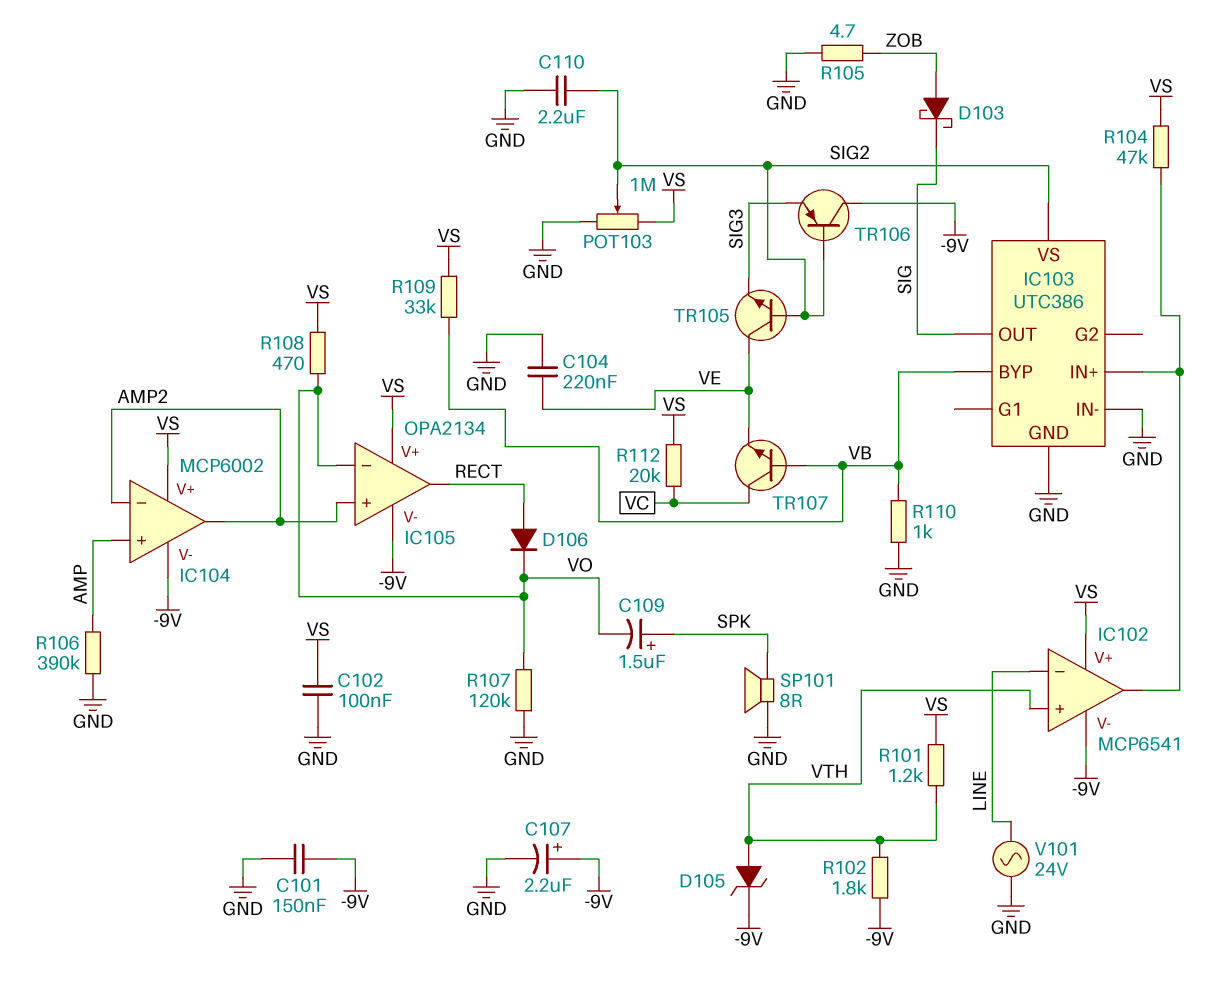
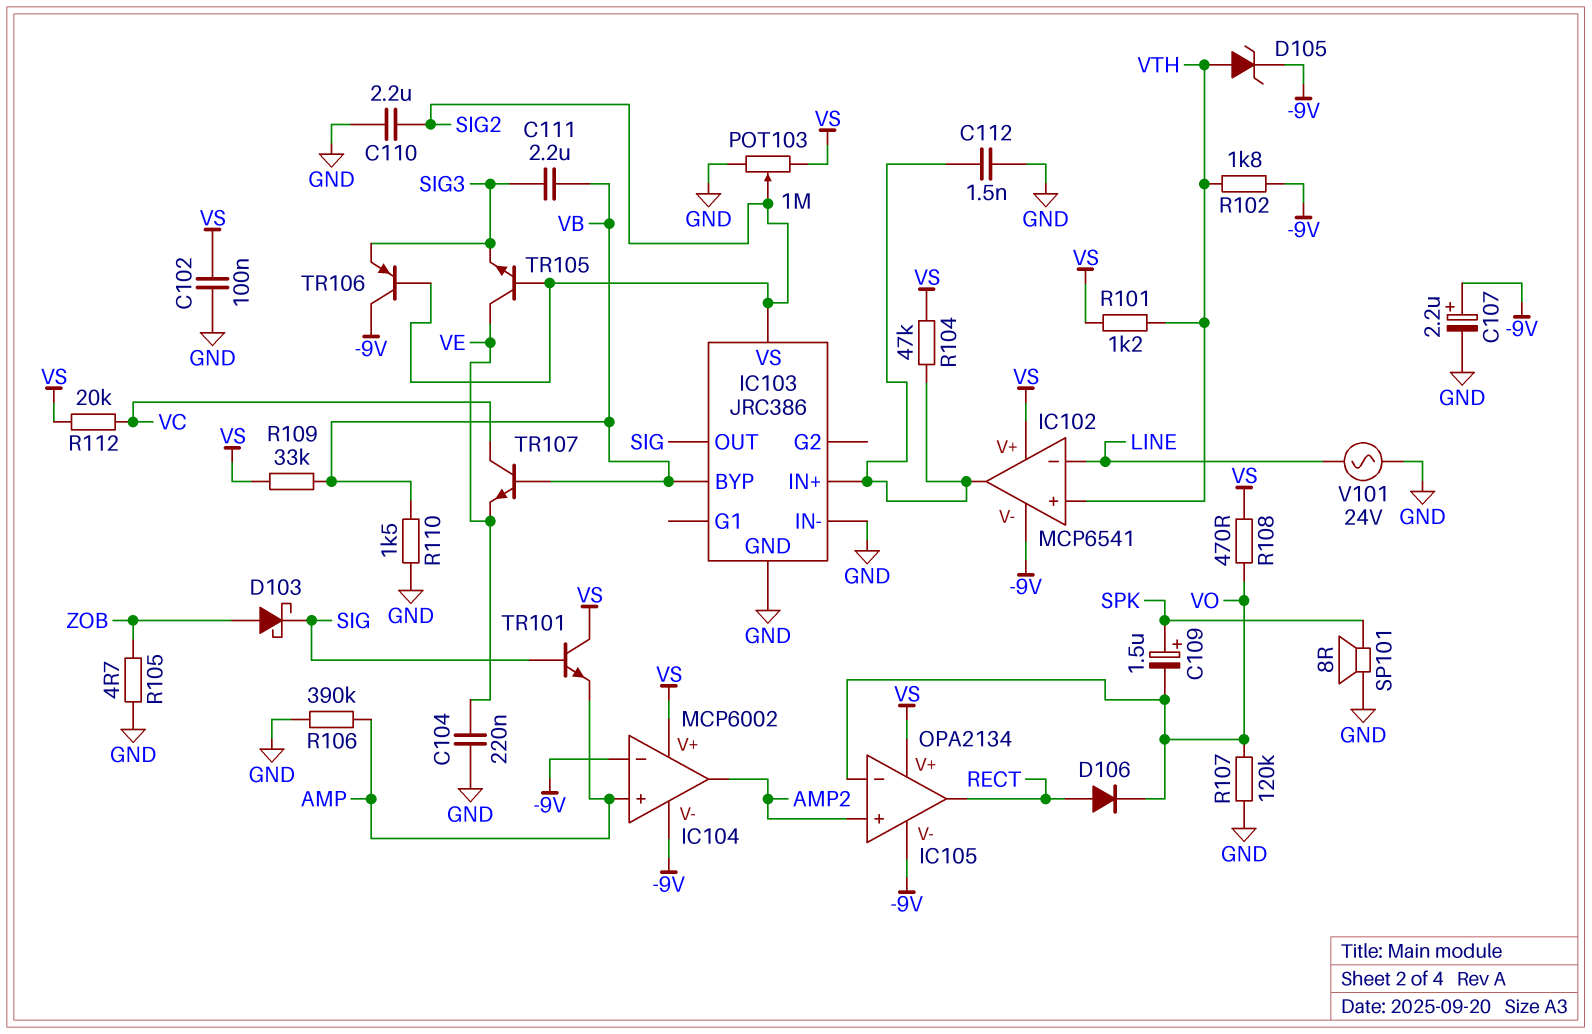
C101: 150nF (-9V, GND) -> none
C111: none -> 2.2uF (SIG3, VB)
C112: none -> 1.5nF (GND, IC102/out)
IC103: UTC386 -> JRC386
IC104 pin in-: AMP2 -> -9V
R110: 1k (GND, VB) -> 1.5k (GND, VB)
TR101: none -> NPN (B SIG, C VS, E AMP)

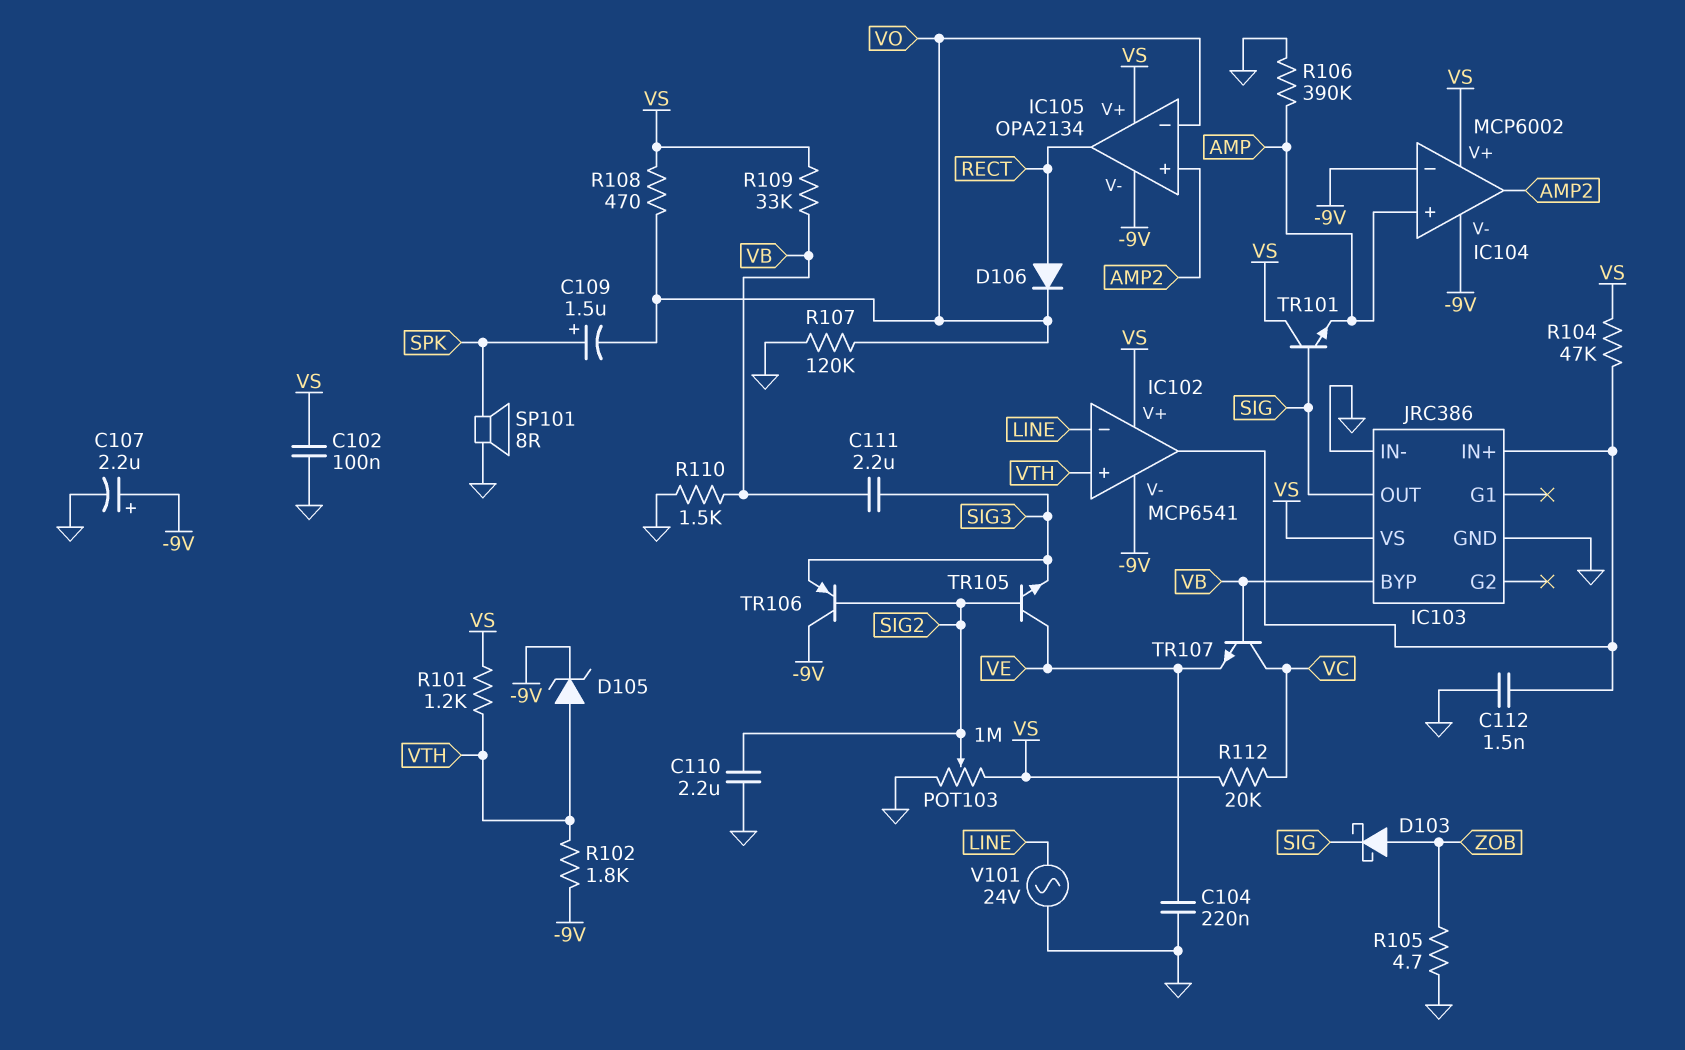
IC103 pin VS: SIG2 -> VS

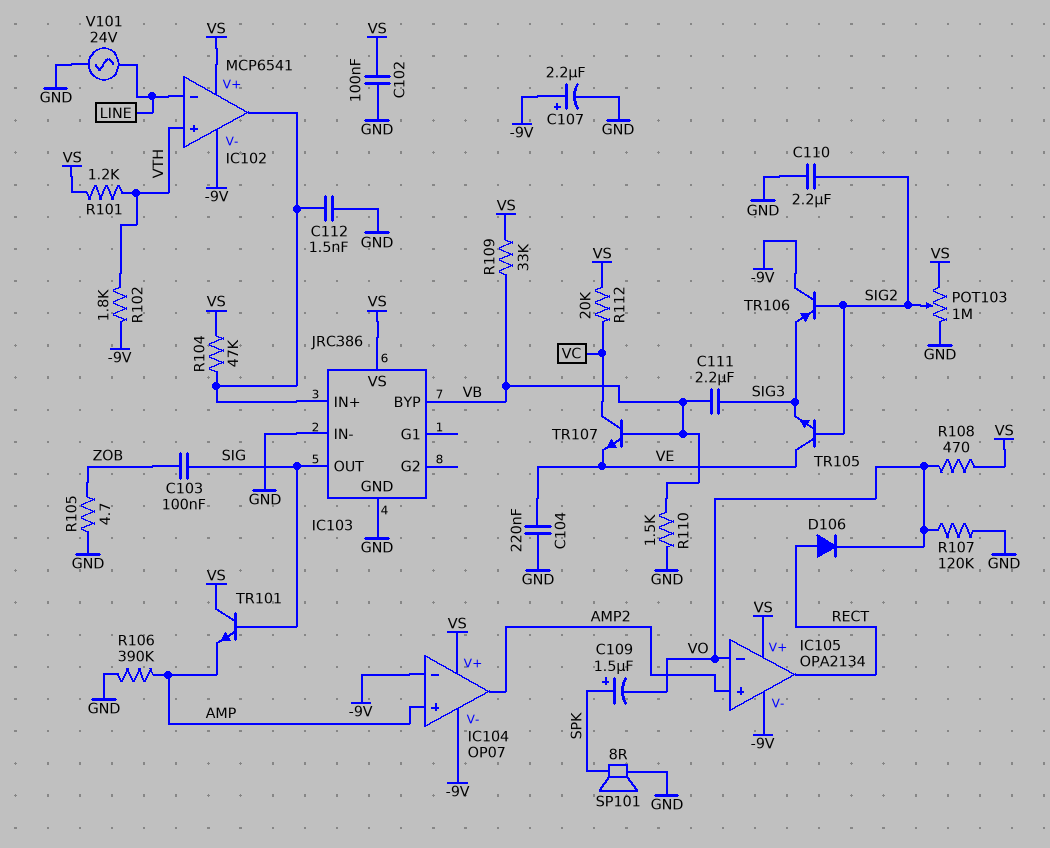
C103: none -> 100nF (SIG, ZOB)
D103: schottky (A ZOB, K SIG) -> none
D105: zener (A VTH, K -9V) -> none
IC104: MCP6002 -> OP07

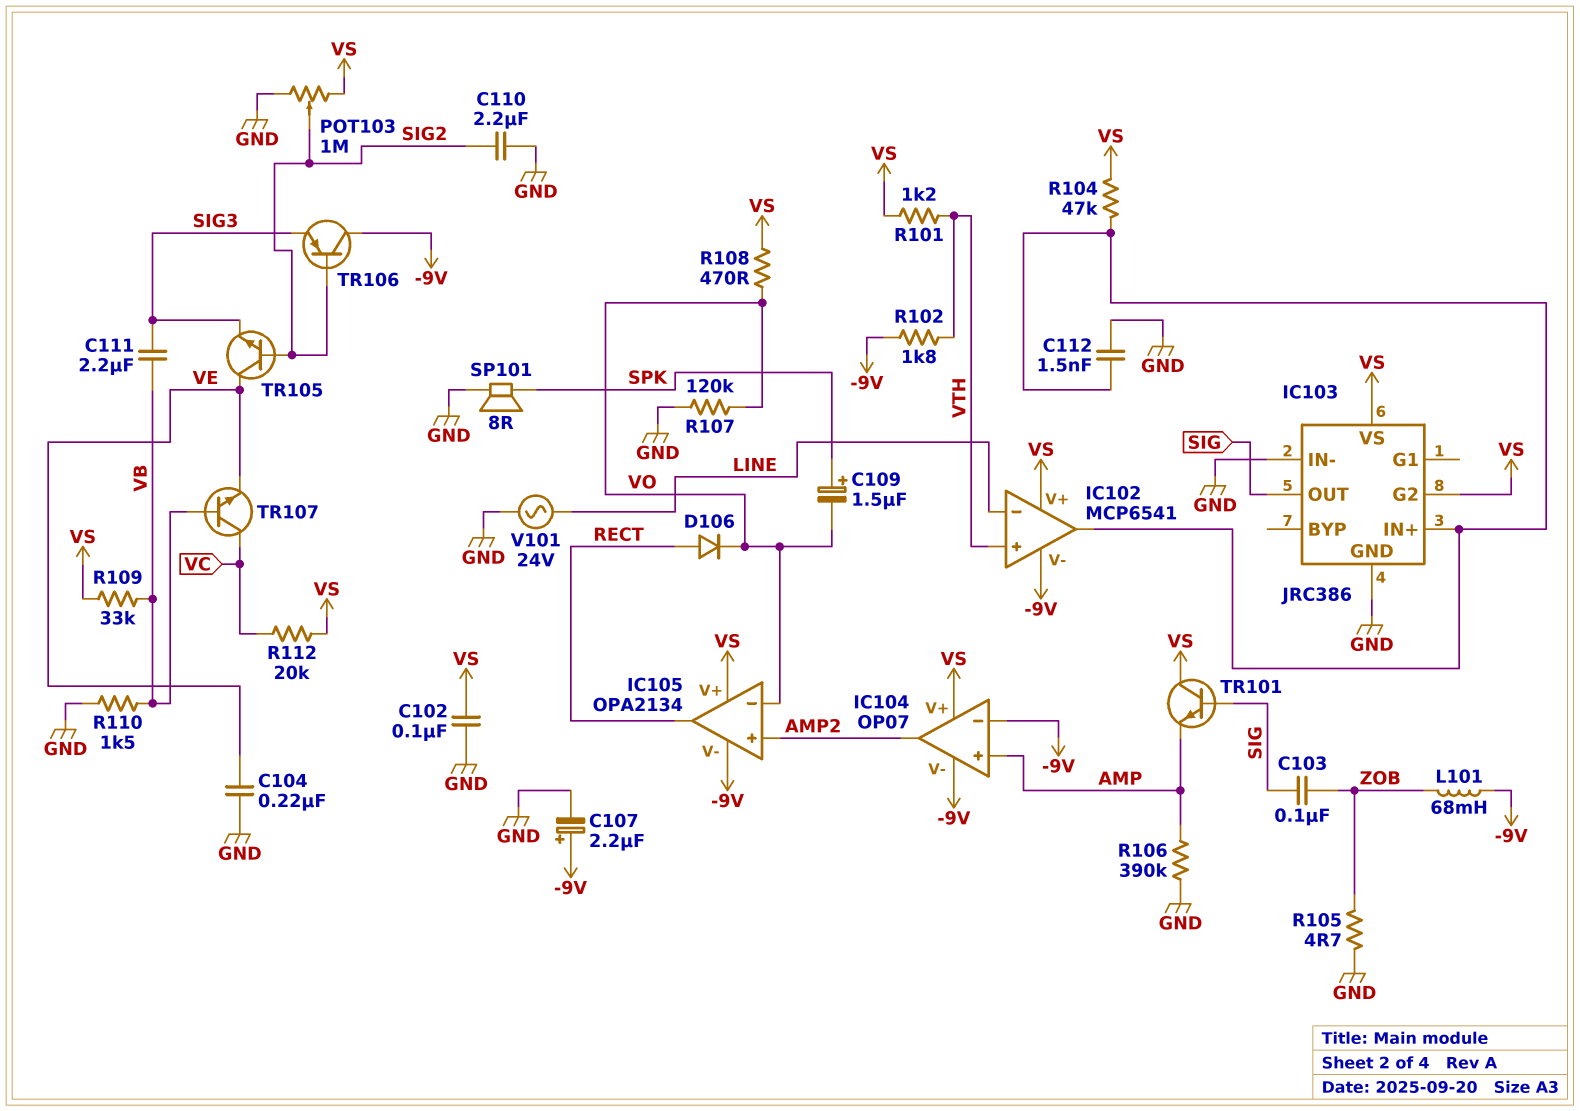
IC103 pin BYP: VB -> none
IC103 pin G2: none -> VS
L101: none -> 68mH (-9V, ZOB)

